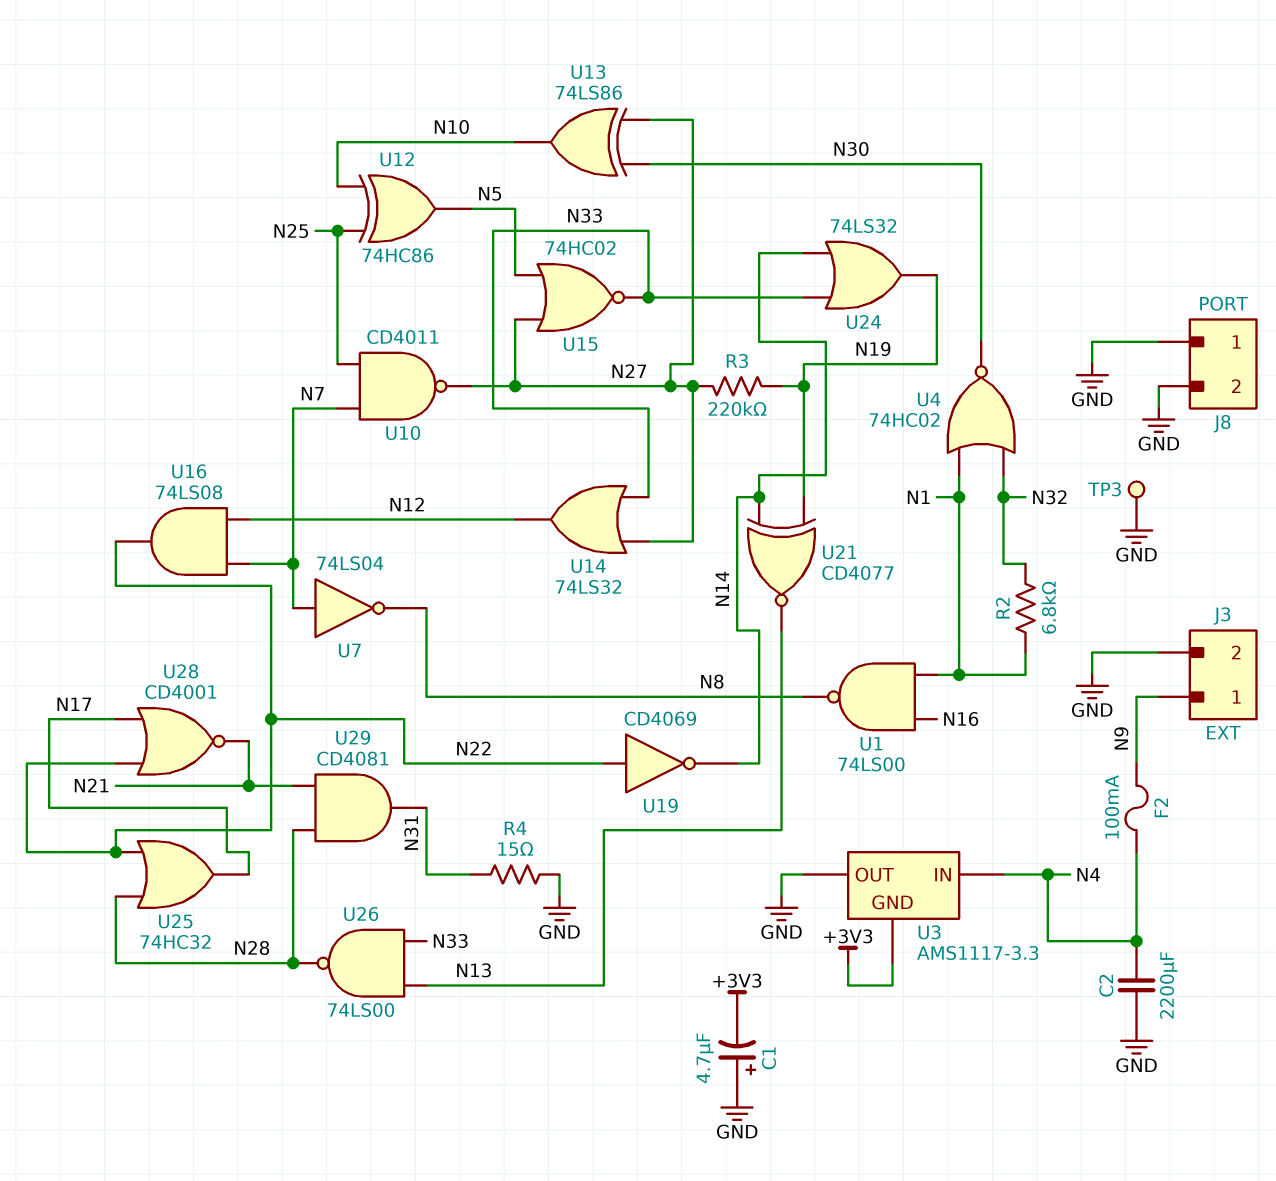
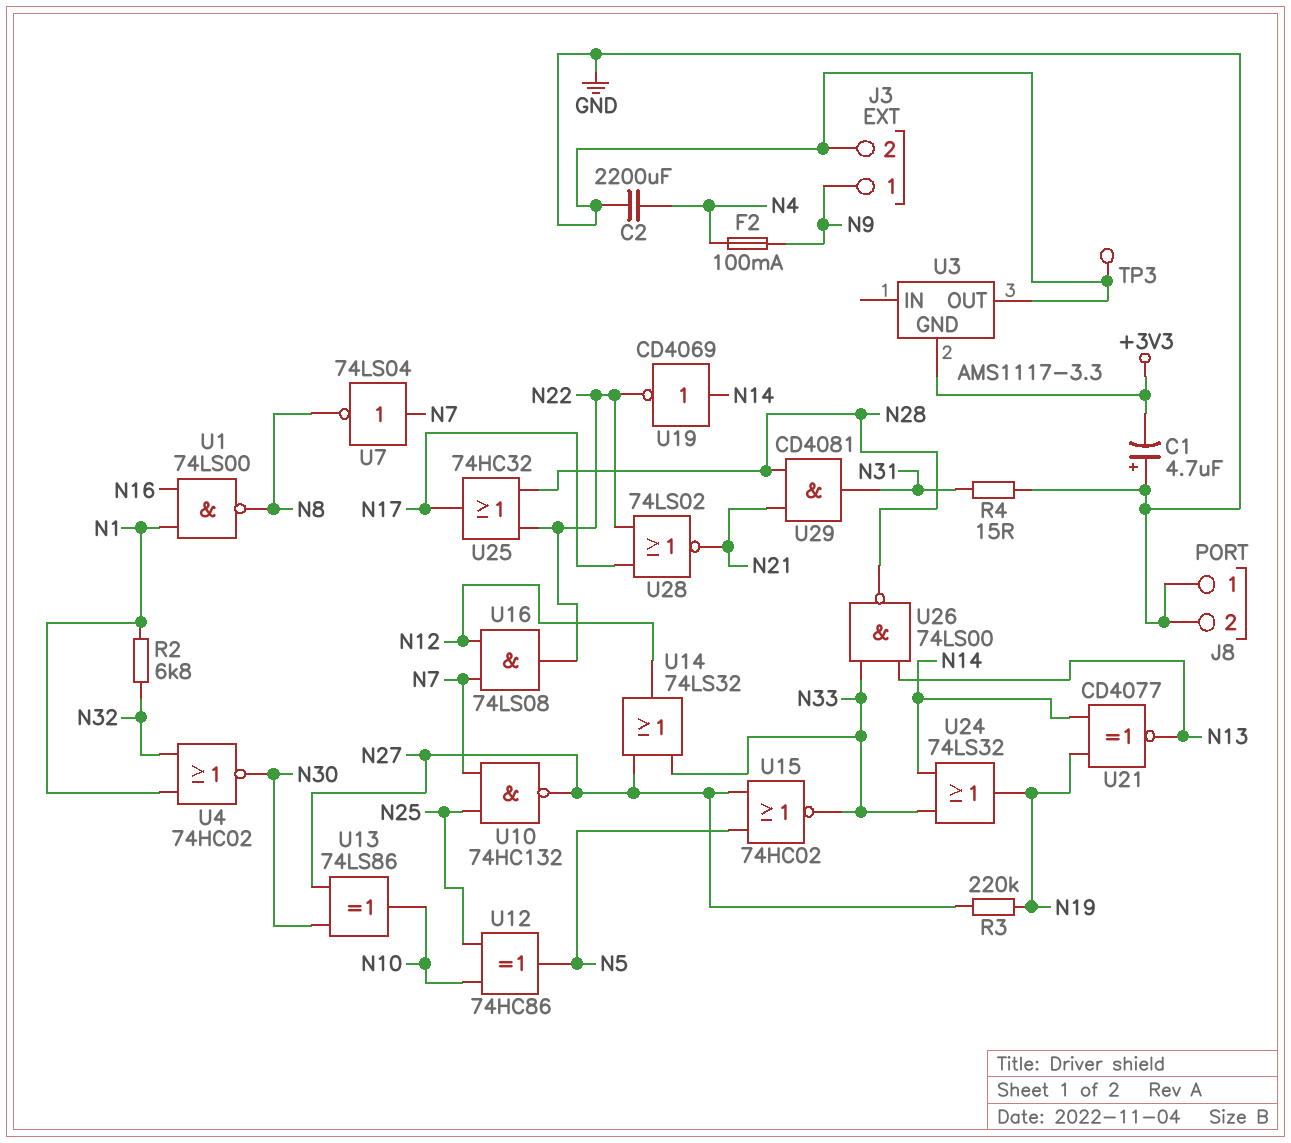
U3 pin IN: N4 -> none
U10: NAND CD4011 (in N7, in N25, out N27) -> NAND 74HC132 (in N7, in N25, out N27)
U19: NOT CD4069 (in N22, out N14) -> NOT CD4069 (in N14, out N22)
U28: NOR CD4001 (in N17, in N22, out N21) -> NOR 74LS02 (in N17, in N22, out N21)

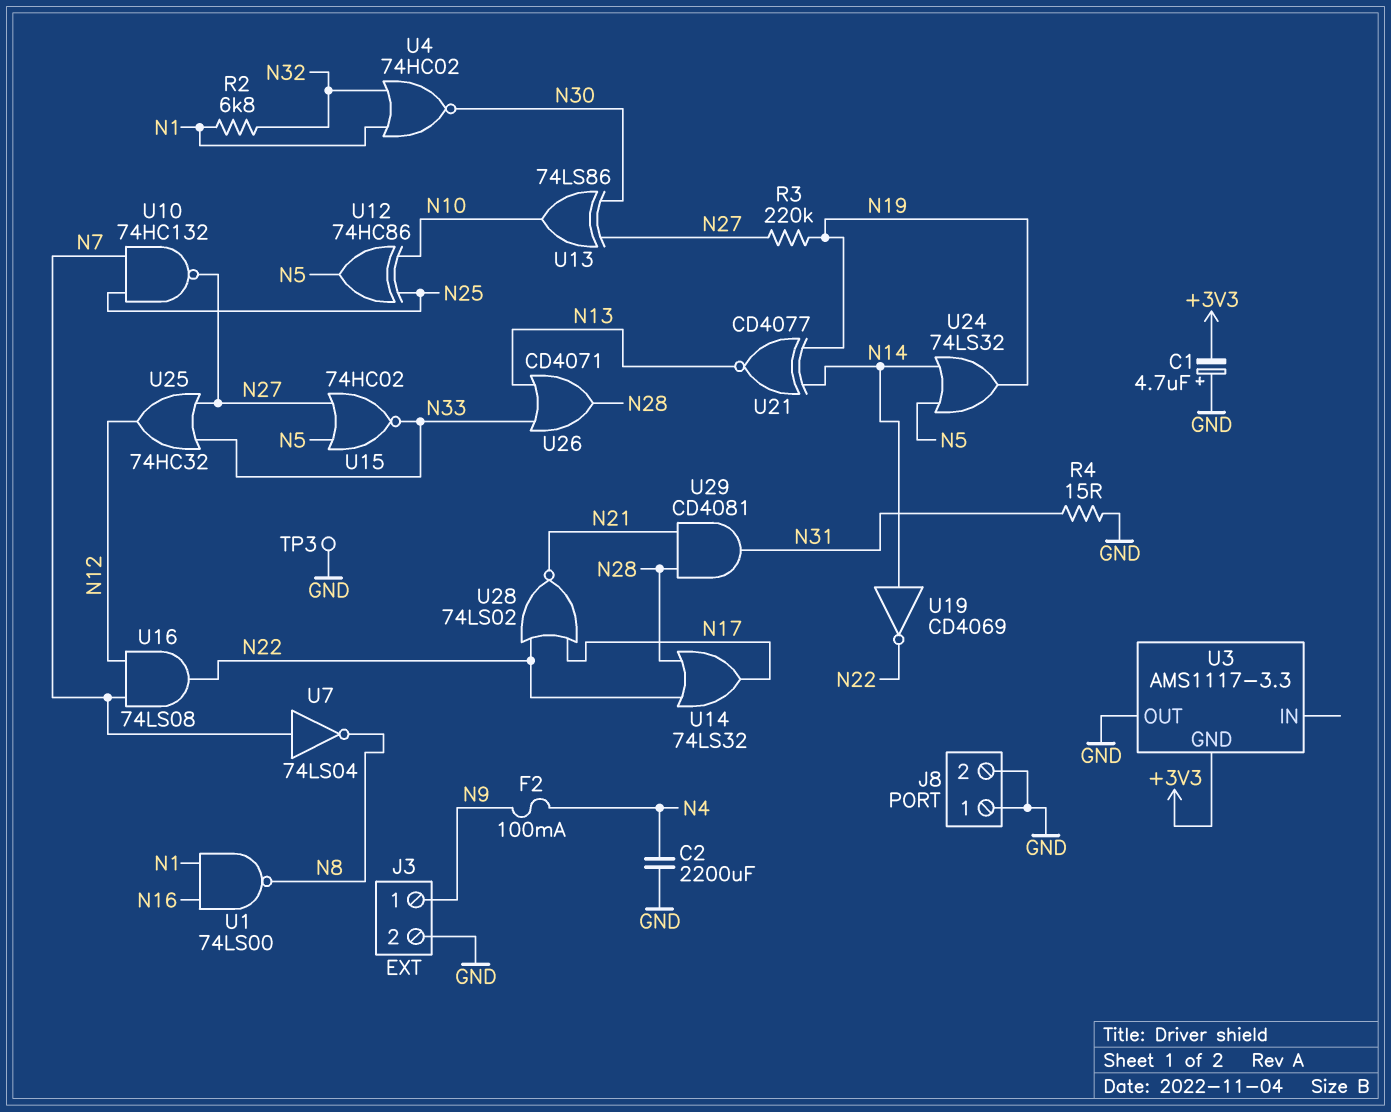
U14: OR 74LS32 (in N27, in N33, out N12) -> OR 74LS32 (in N22, in N28, out N17)
U24: OR 74LS32 (in N14, in N33, out N19) -> OR 74LS32 (in N5, in N14, out N19)
U25: OR 74HC32 (in N22, in N28, out N17) -> OR 74HC32 (in N27, in N33, out N12)
U26: NAND 74LS00 (in N13, in N33, out N28) -> OR CD4071 (in N13, in N33, out N28)

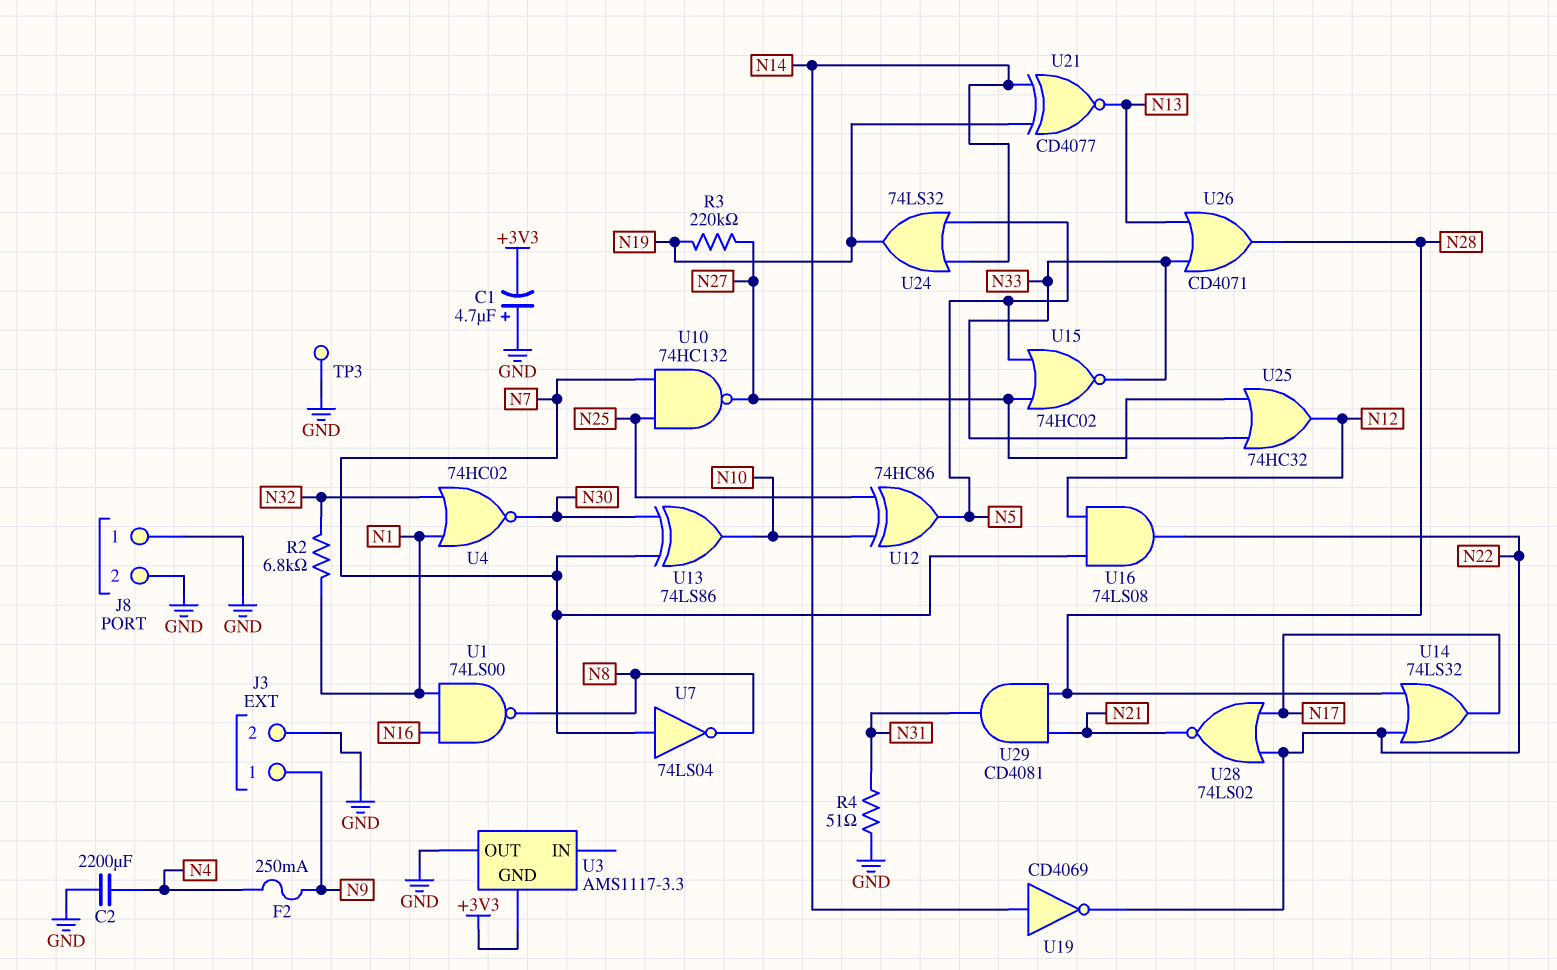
F2: 100mA (N4, N9) -> 250mA (N4, N9)
R4: 15 (GND, N31) -> 51 (GND, N31)
U13: XOR 74LS86 (in N27, in N30, out N10) -> XOR 74LS86 (in N7, in N30, out N10)

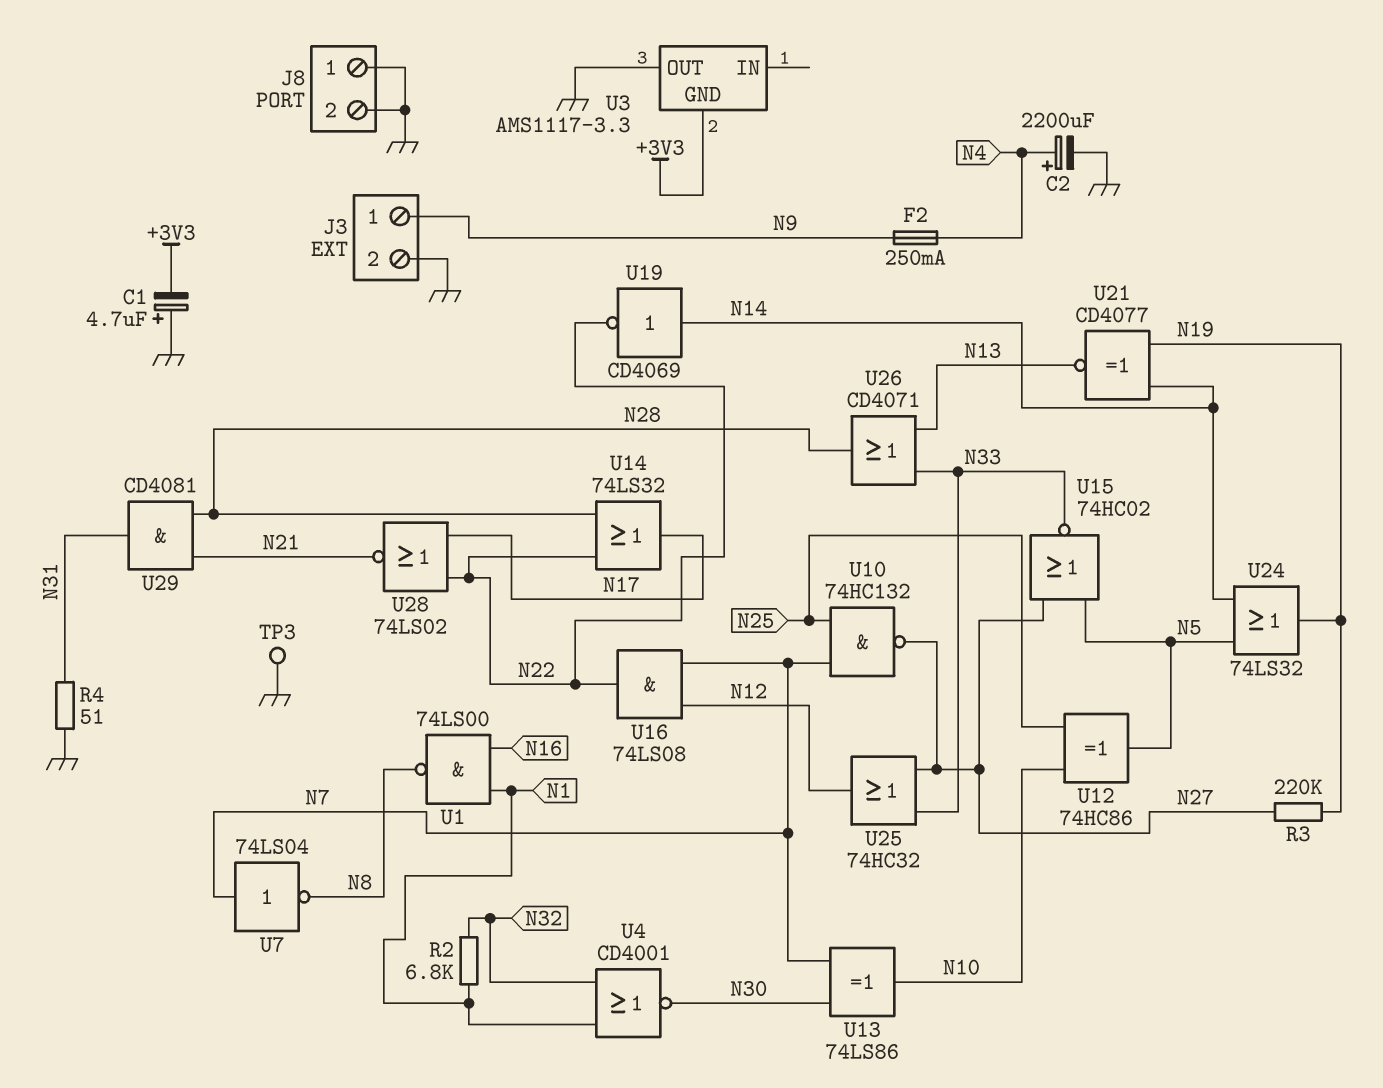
C2: 2200uF (GND, N4) -> 2200uF (plus N4, minus GND)
U4: NOR 74HC02 (in N1, in N32, out N30) -> NOR CD4001 (in N1, in N32, out N30)

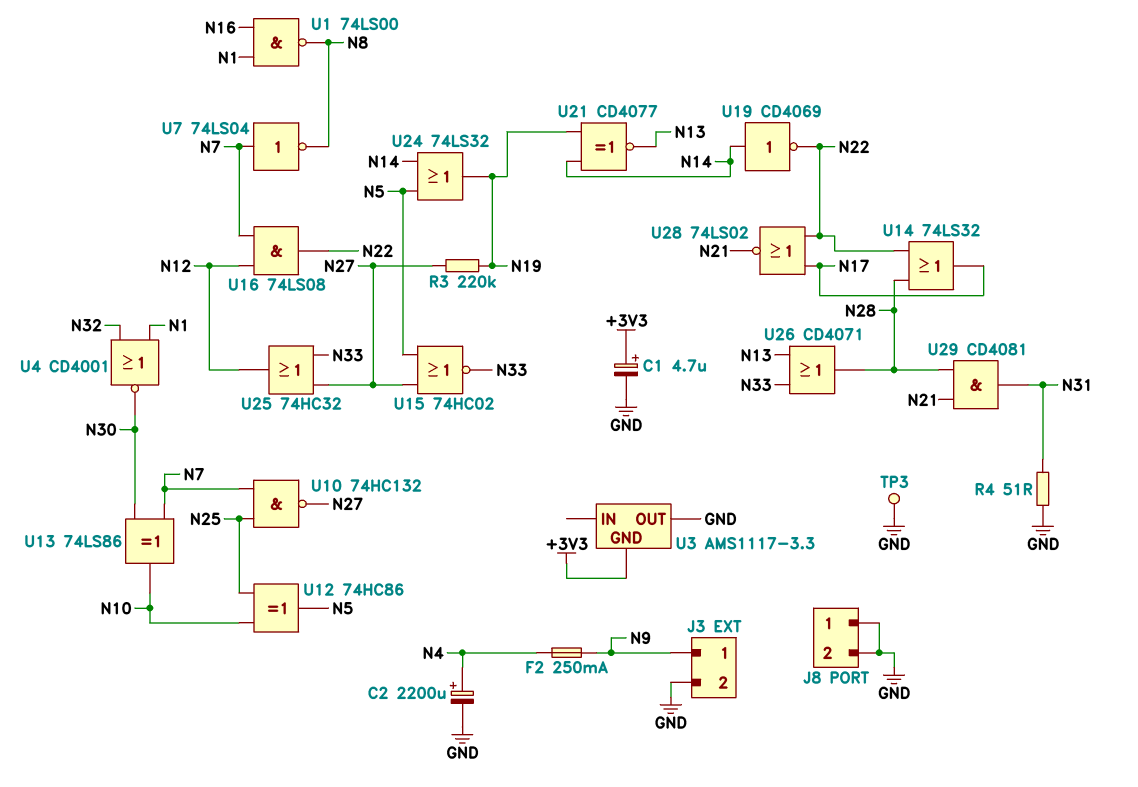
C1: 4.7uF (plus GND, minus +3V3) -> 4.7uF (plus +3V3, minus GND)
R2: 6.8k (N1, N32) -> none

